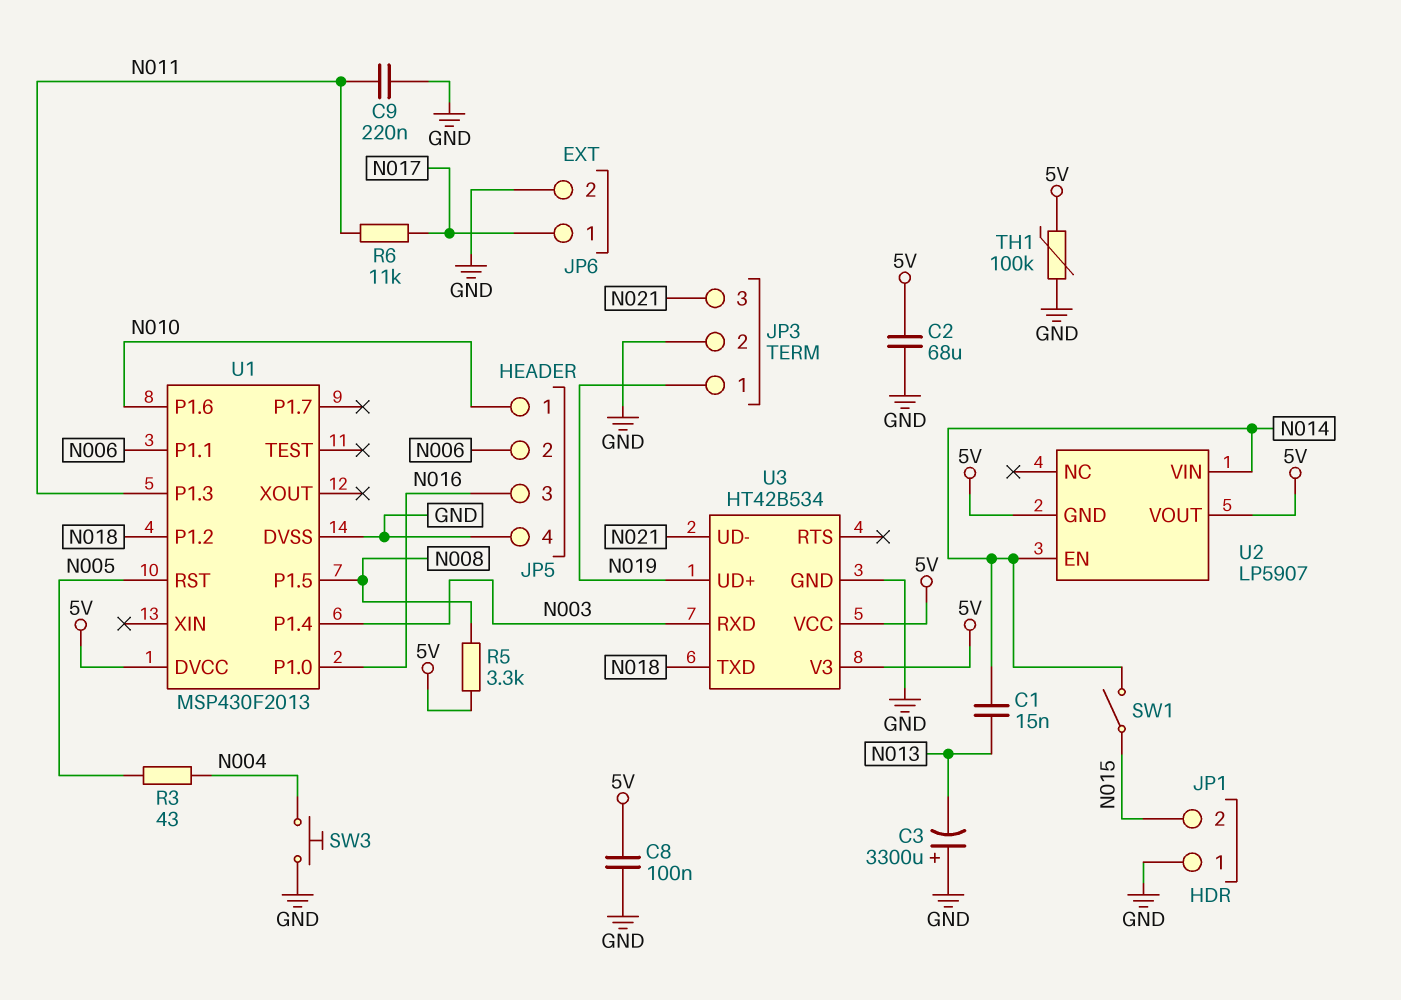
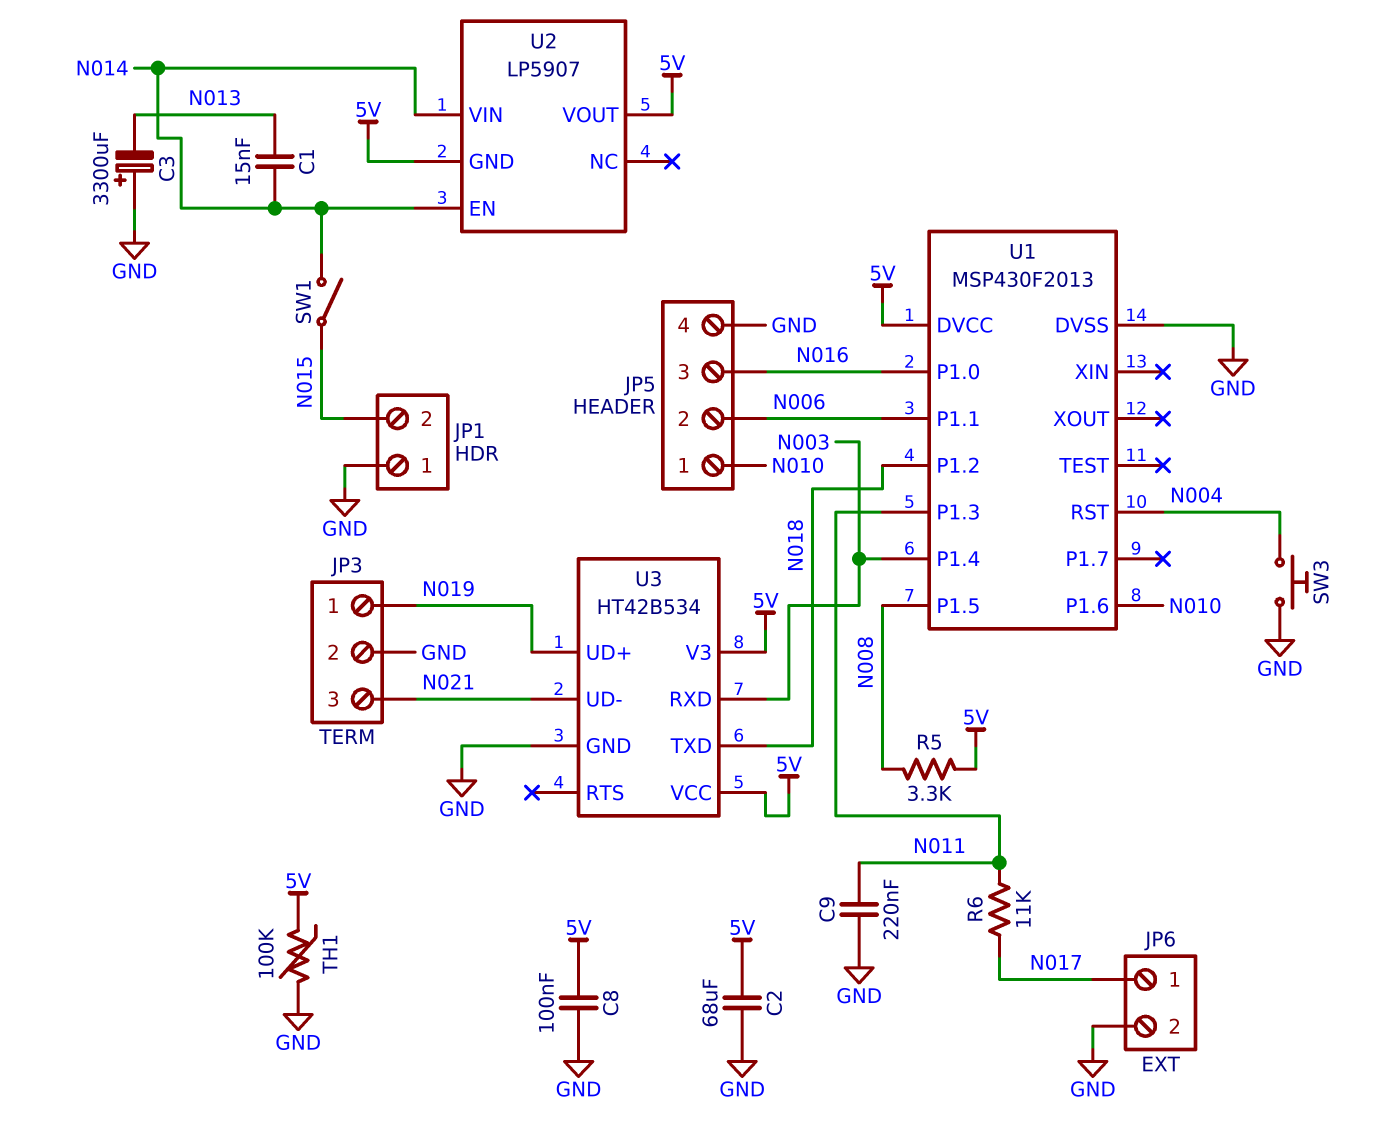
R3: 43 (N004, N005) -> none
U1 pin RST: N005 -> N004

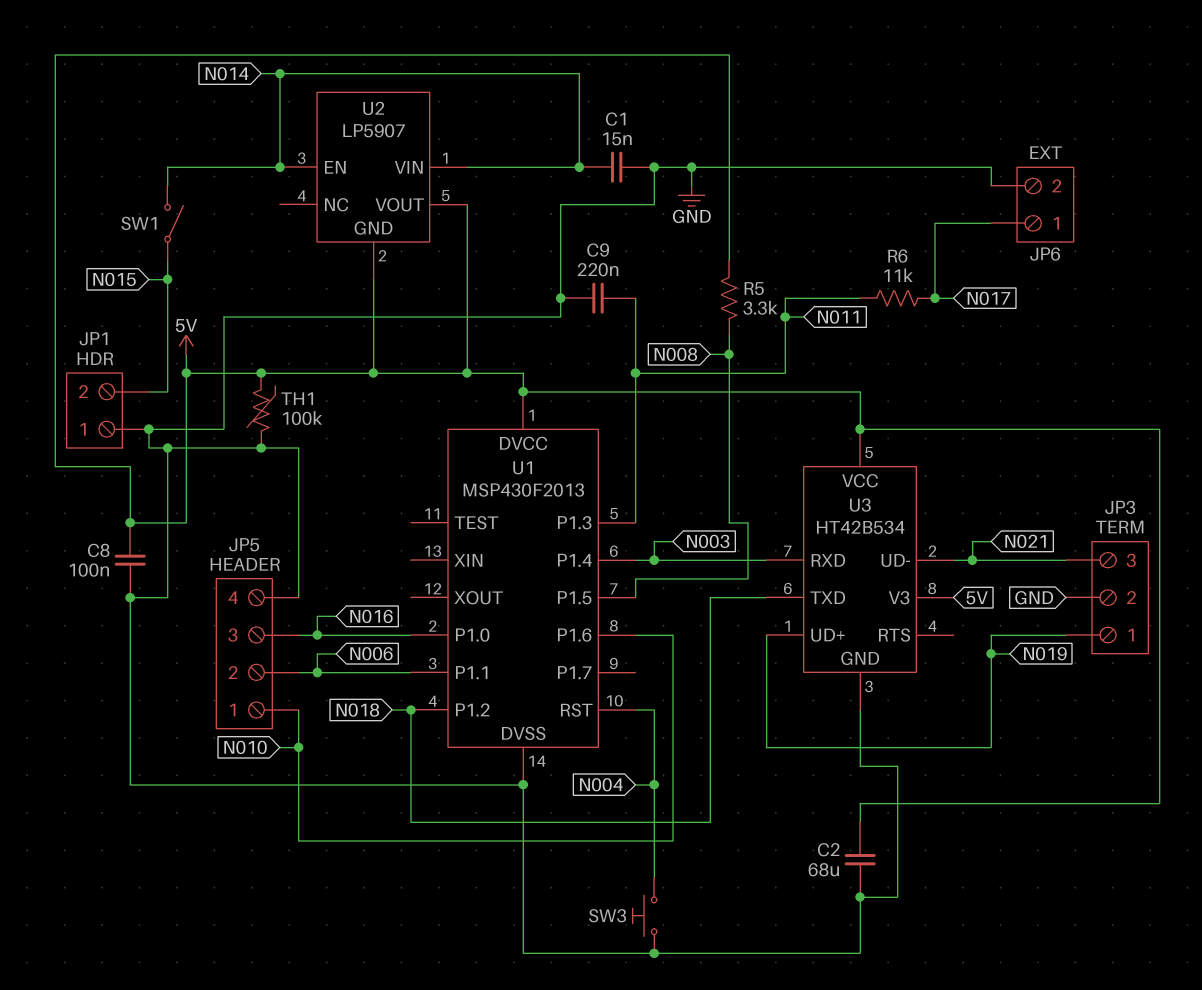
C1: 15nF (N013, N014) -> 15nF (GND, N014)
C3: 3300uF (plus GND, minus N013) -> none

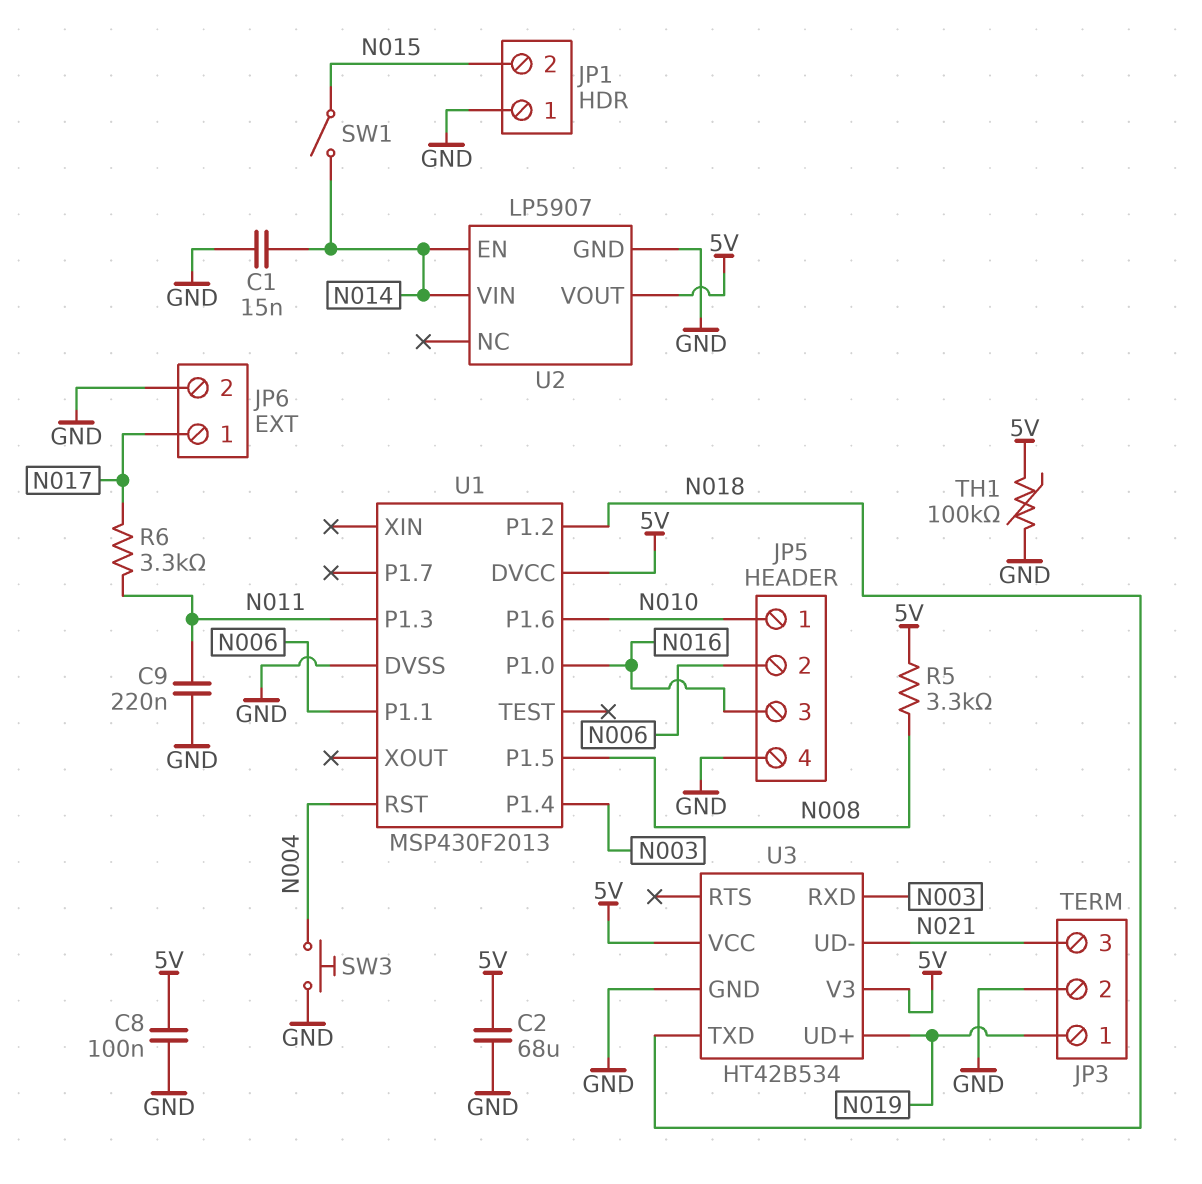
R6: 11k (N011, N017) -> 3.3k (N011, N017)
U2 pin GND: 5V -> GND

